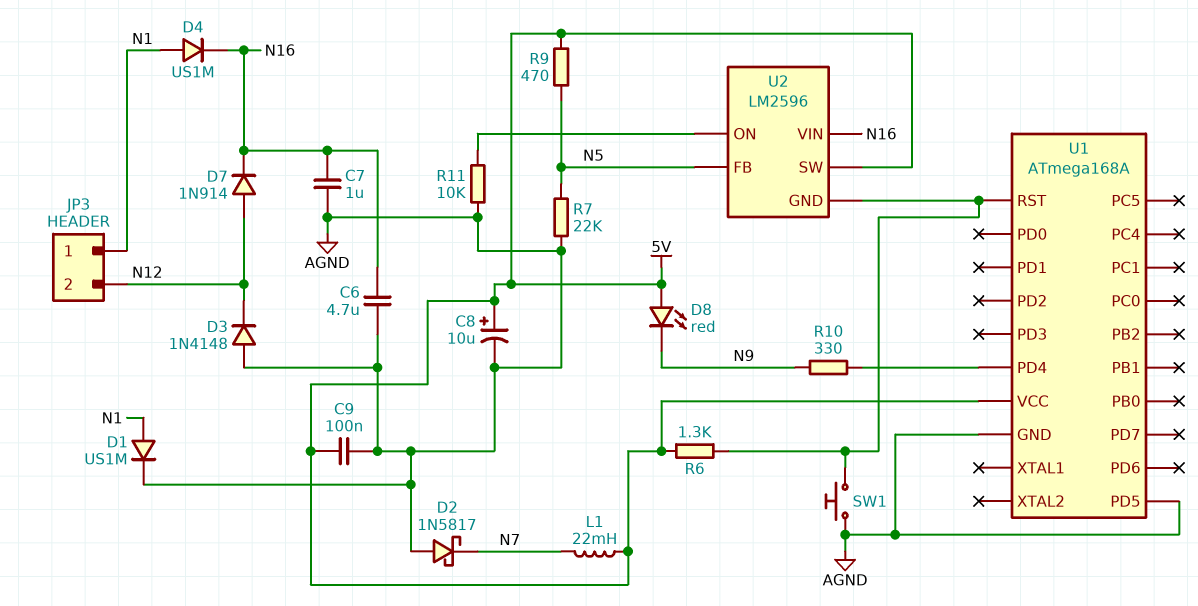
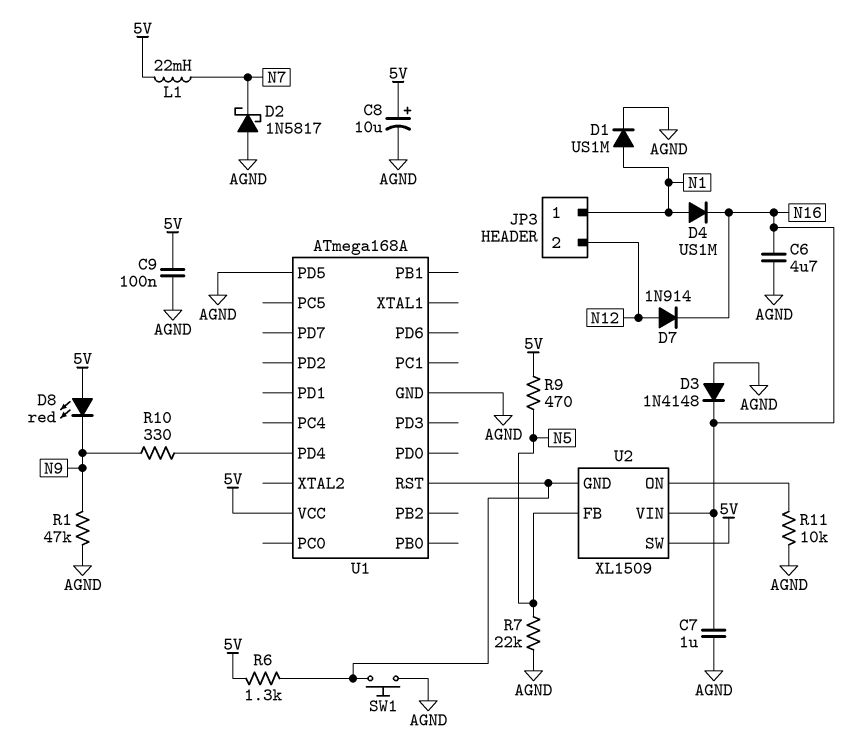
D3: diode 1N4148 (A AGND, K N12) -> diode 1N4148 (A AGND, K N16)
R1: none -> 47k (AGND, N9)
U2: LM2596 -> XL1509

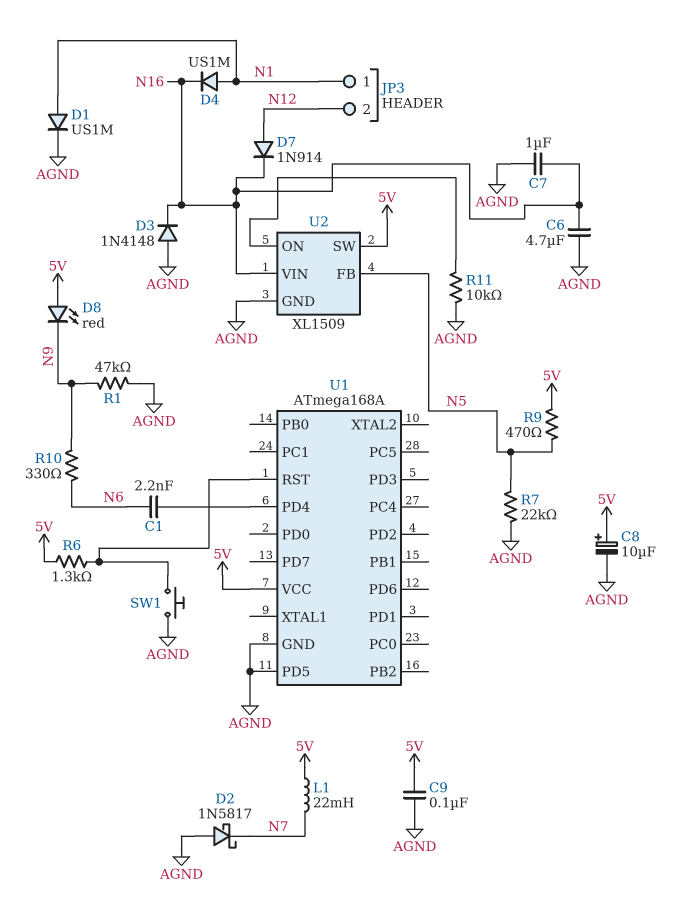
C1: none -> 2.2nF (N6, U1/PD4)
R10: 330 (N9, U1/PD4) -> 330 (N6, N9)
U2 pin GND: U1/RST -> AGND

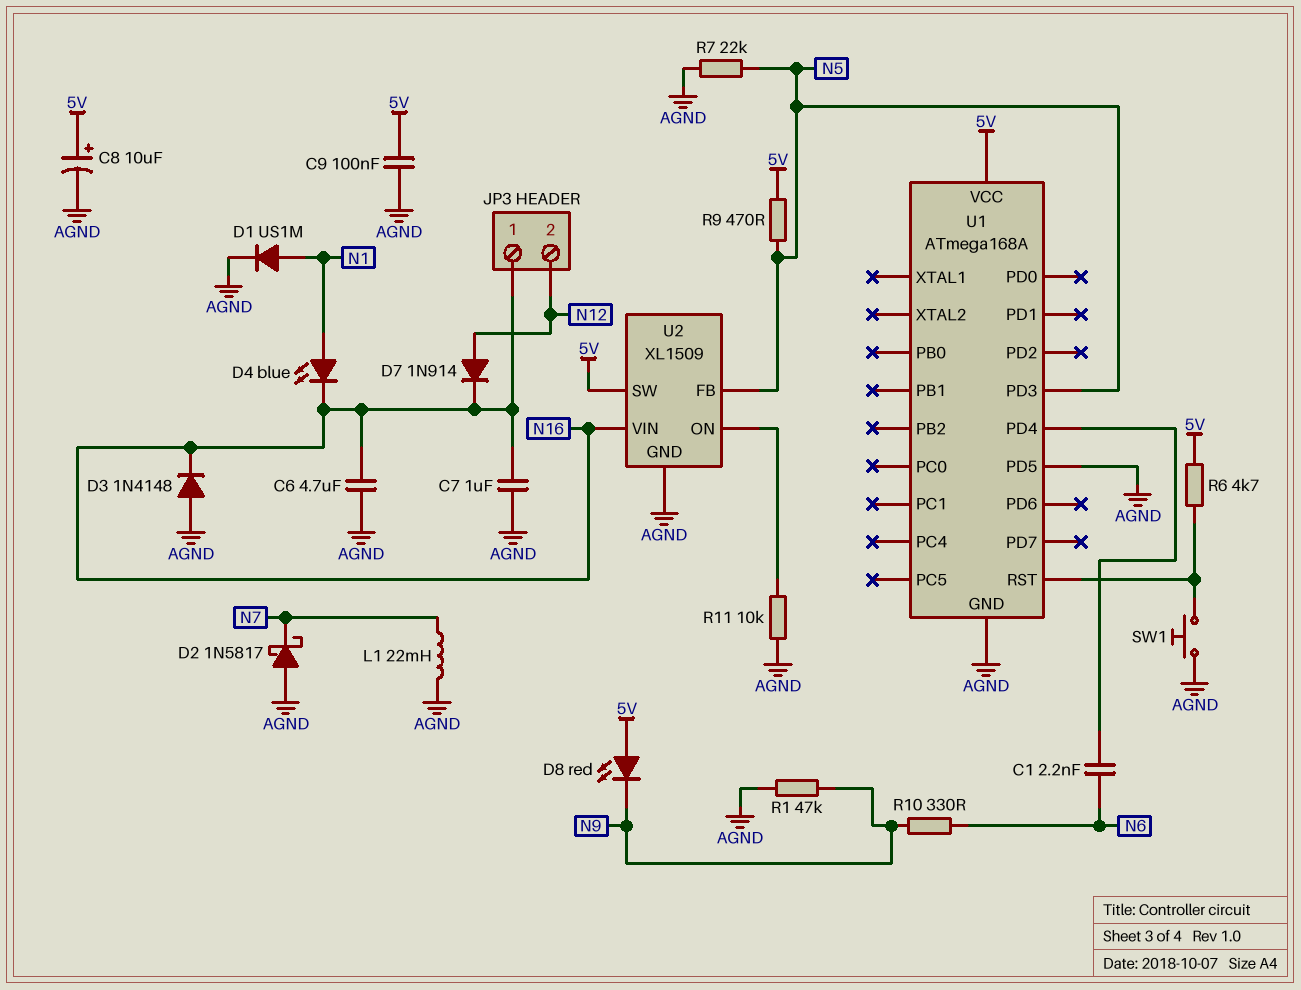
D4: diode US1M (A N1, K N16) -> LED blue (A N1, K N16)
JP3 pin 1: N1 -> N16
L1: 22mH (5V, N7) -> 22mH (AGND, N7)
R6: 1.3k (5V, U1/RST) -> 4.7k (5V, U1/RST)
U1 pin PD3: none -> N5

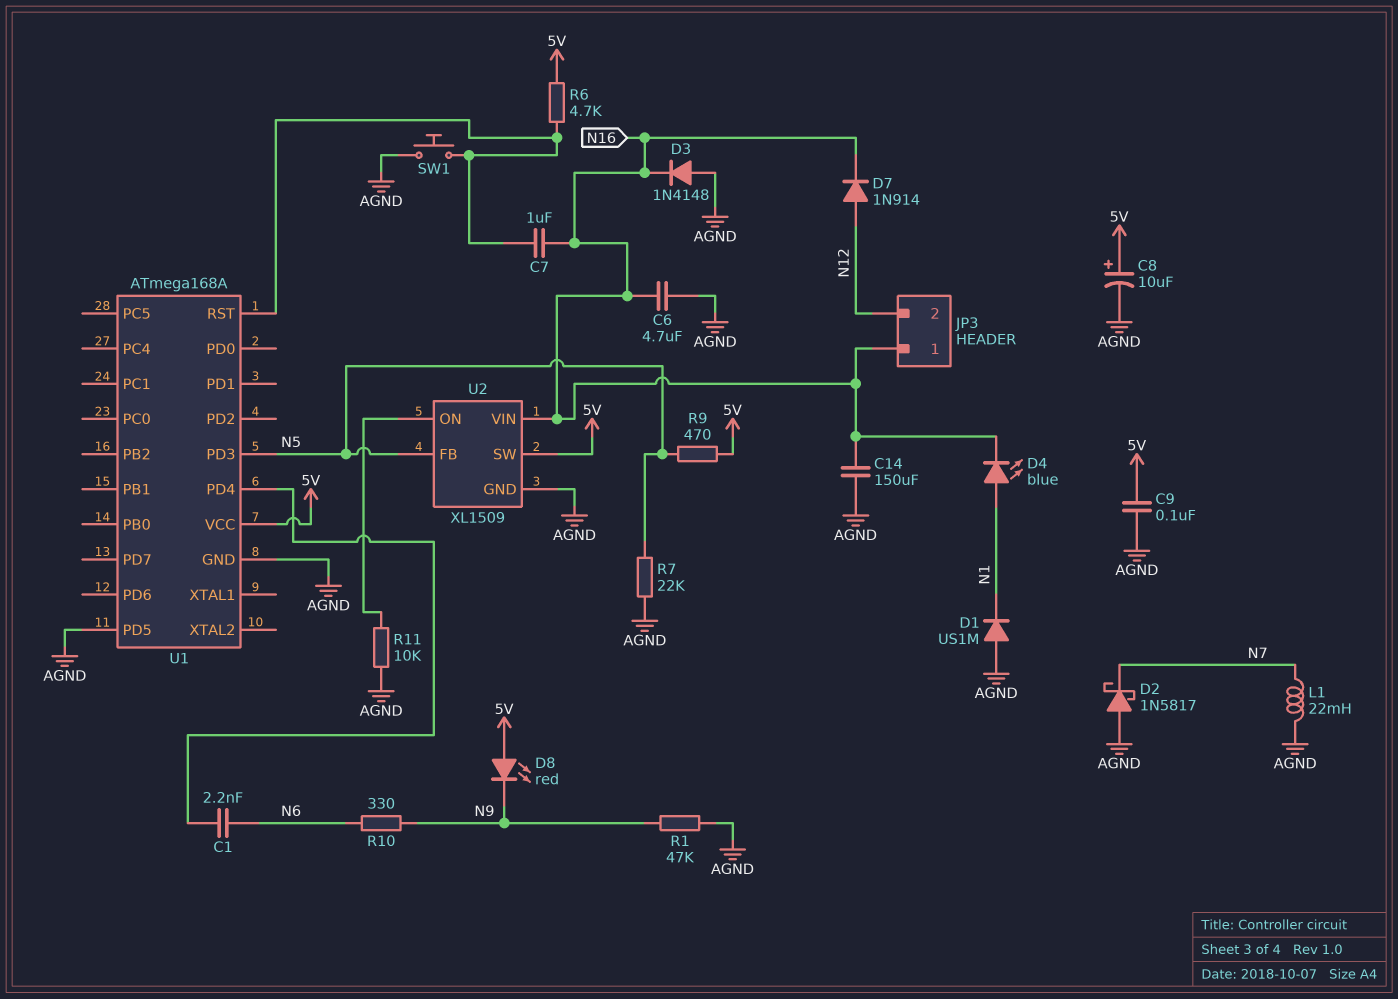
C7: 1uF (AGND, N16) -> 1uF (N16, U1/RST)
C14: none -> 150uF (AGND, N16)
D1: diode US1M (A N1, K AGND) -> diode US1M (A AGND, K N1)

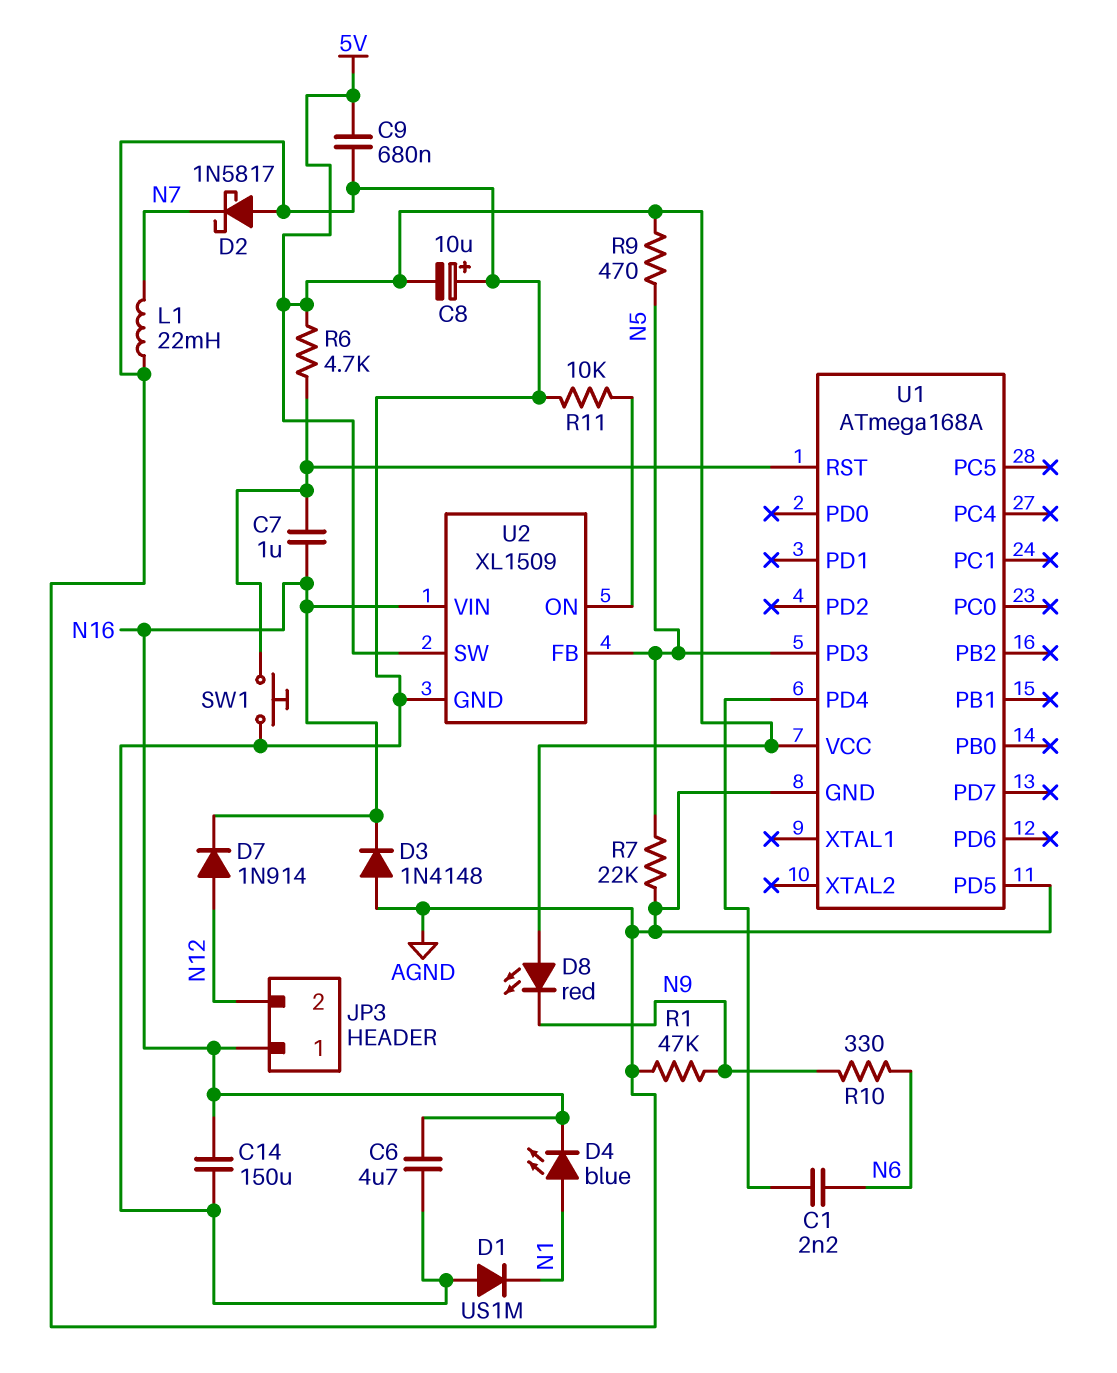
C8: 10uF (plus 5V, minus AGND) -> 10uF (plus AGND, minus 5V)
C9: 100nF (5V, AGND) -> 680nF (5V, AGND)

